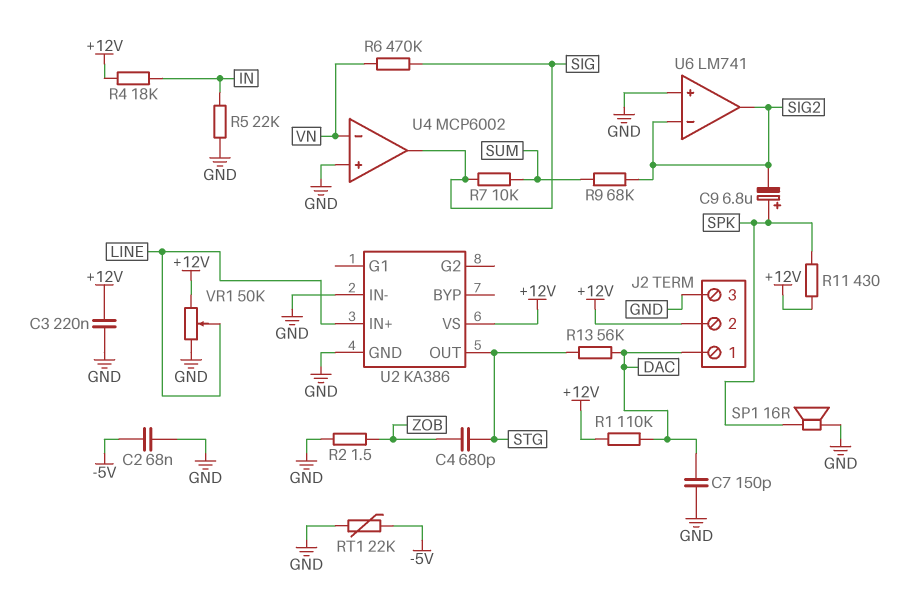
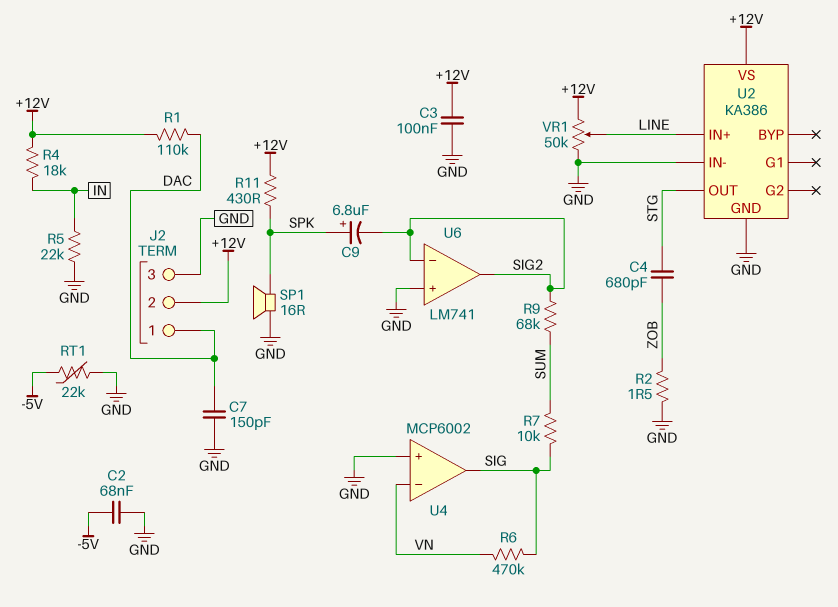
C3: 220nF (+12V, GND) -> 100nF (+12V, GND)
R13: 56k (DAC, STG) -> none

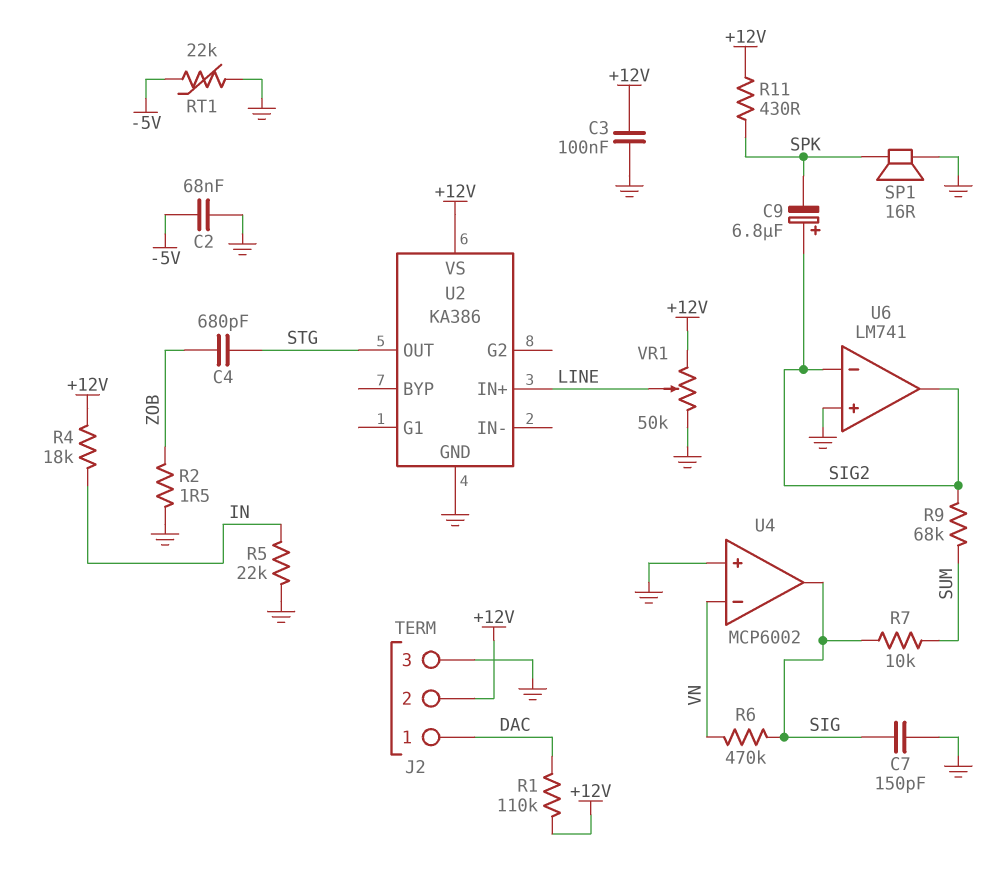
C7: 150pF (DAC, GND) -> 150pF (GND, SIG)
C9: 6.8uF (plus SPK, minus SIG2) -> 6.8uF (plus SIG2, minus SPK)
U2 pin IN-: GND -> none

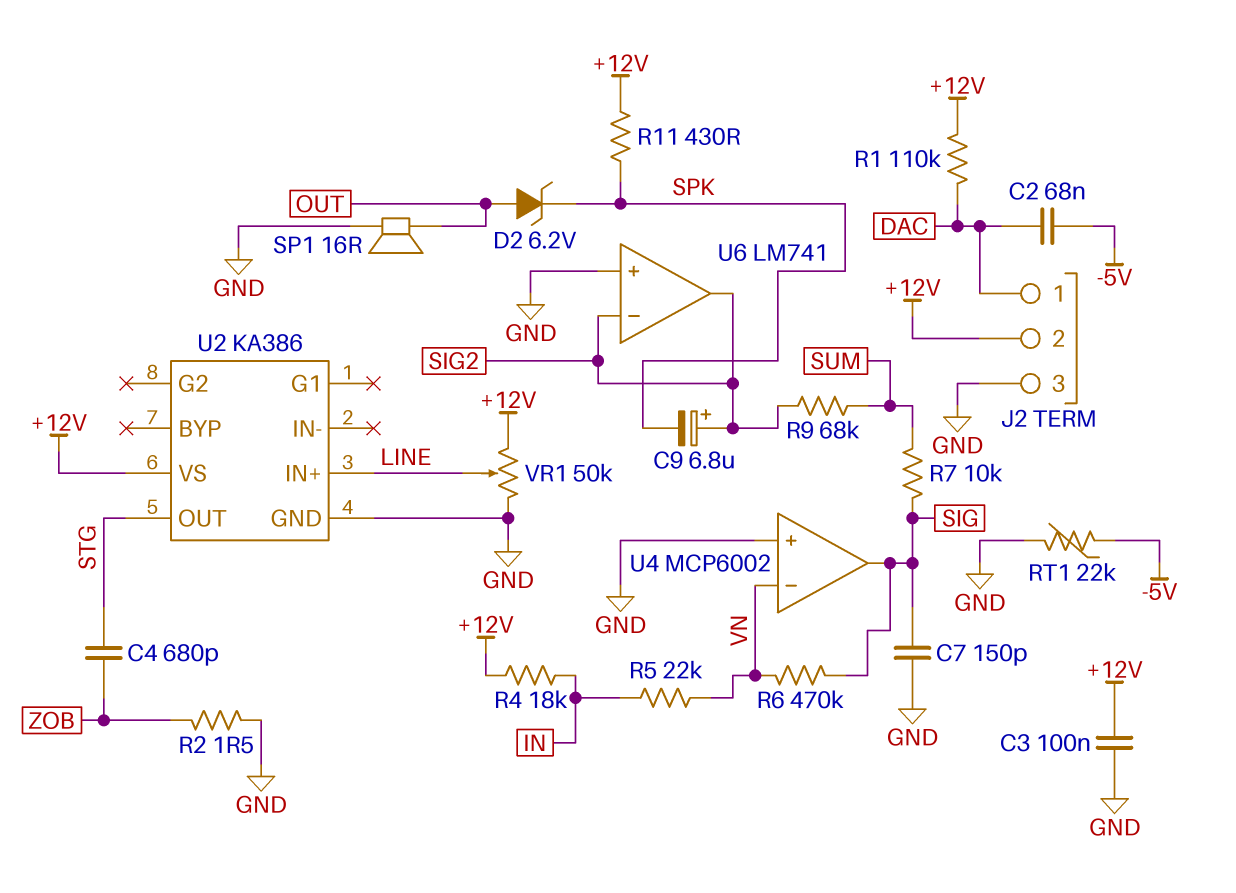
C2: 68nF (-5V, GND) -> 68nF (-5V, DAC)
D2: none -> zener 6.2V (A OUT, K SPK)
R5: 22k (GND, IN) -> 22k (IN, VN)
SP1: speaker 16R (GND, SPK) -> speaker 16R (GND, OUT)

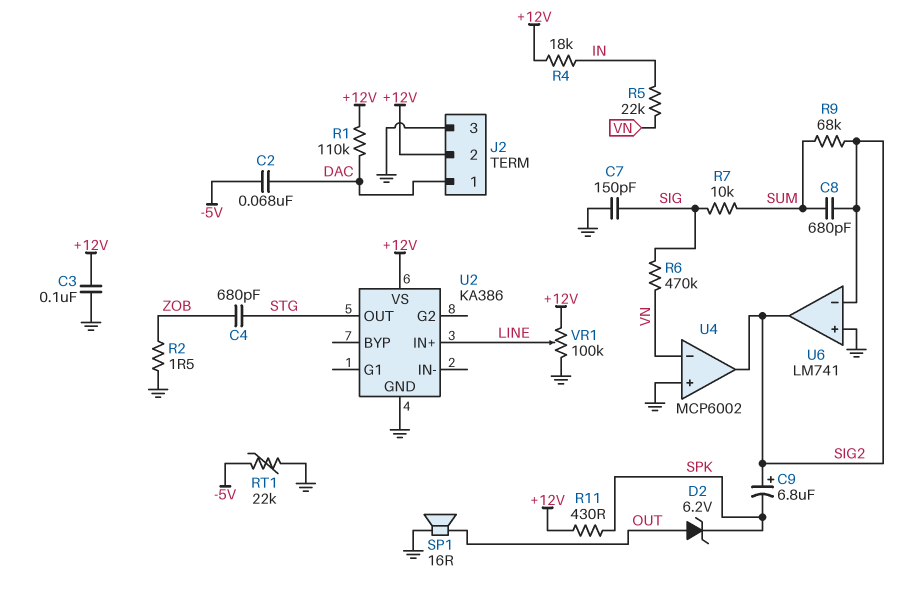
C8: none -> 680pF (SIG2, SUM)
U4 pin out: SIG -> SIG2
VR1: 50k (+12V, GND, wiper LINE) -> 100k (+12V, GND, wiper LINE)

